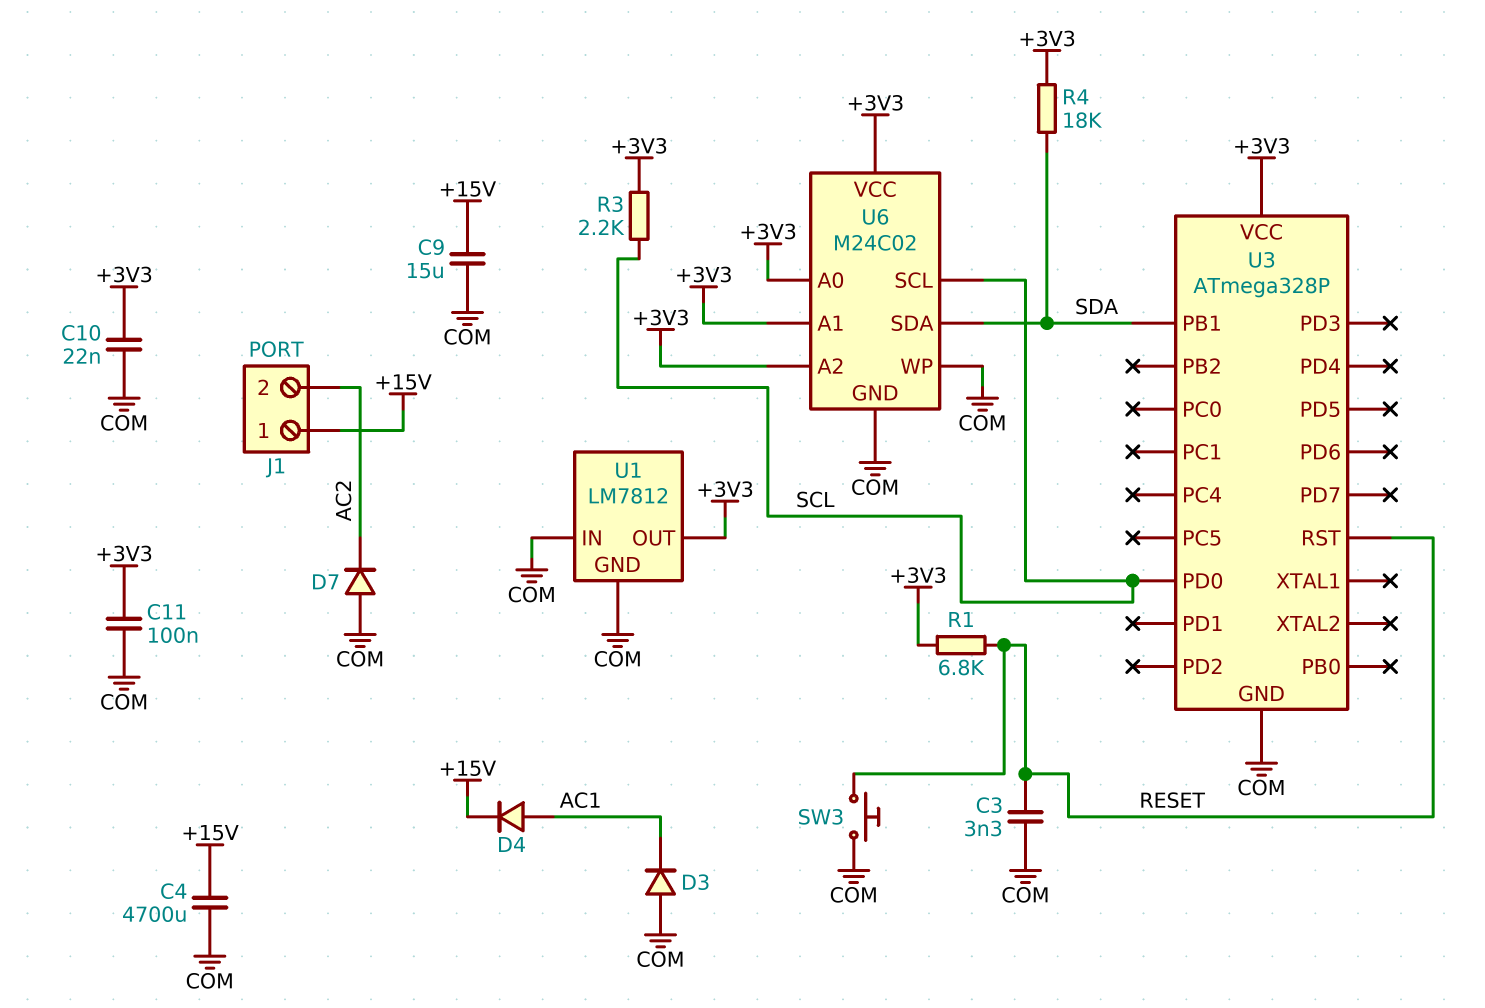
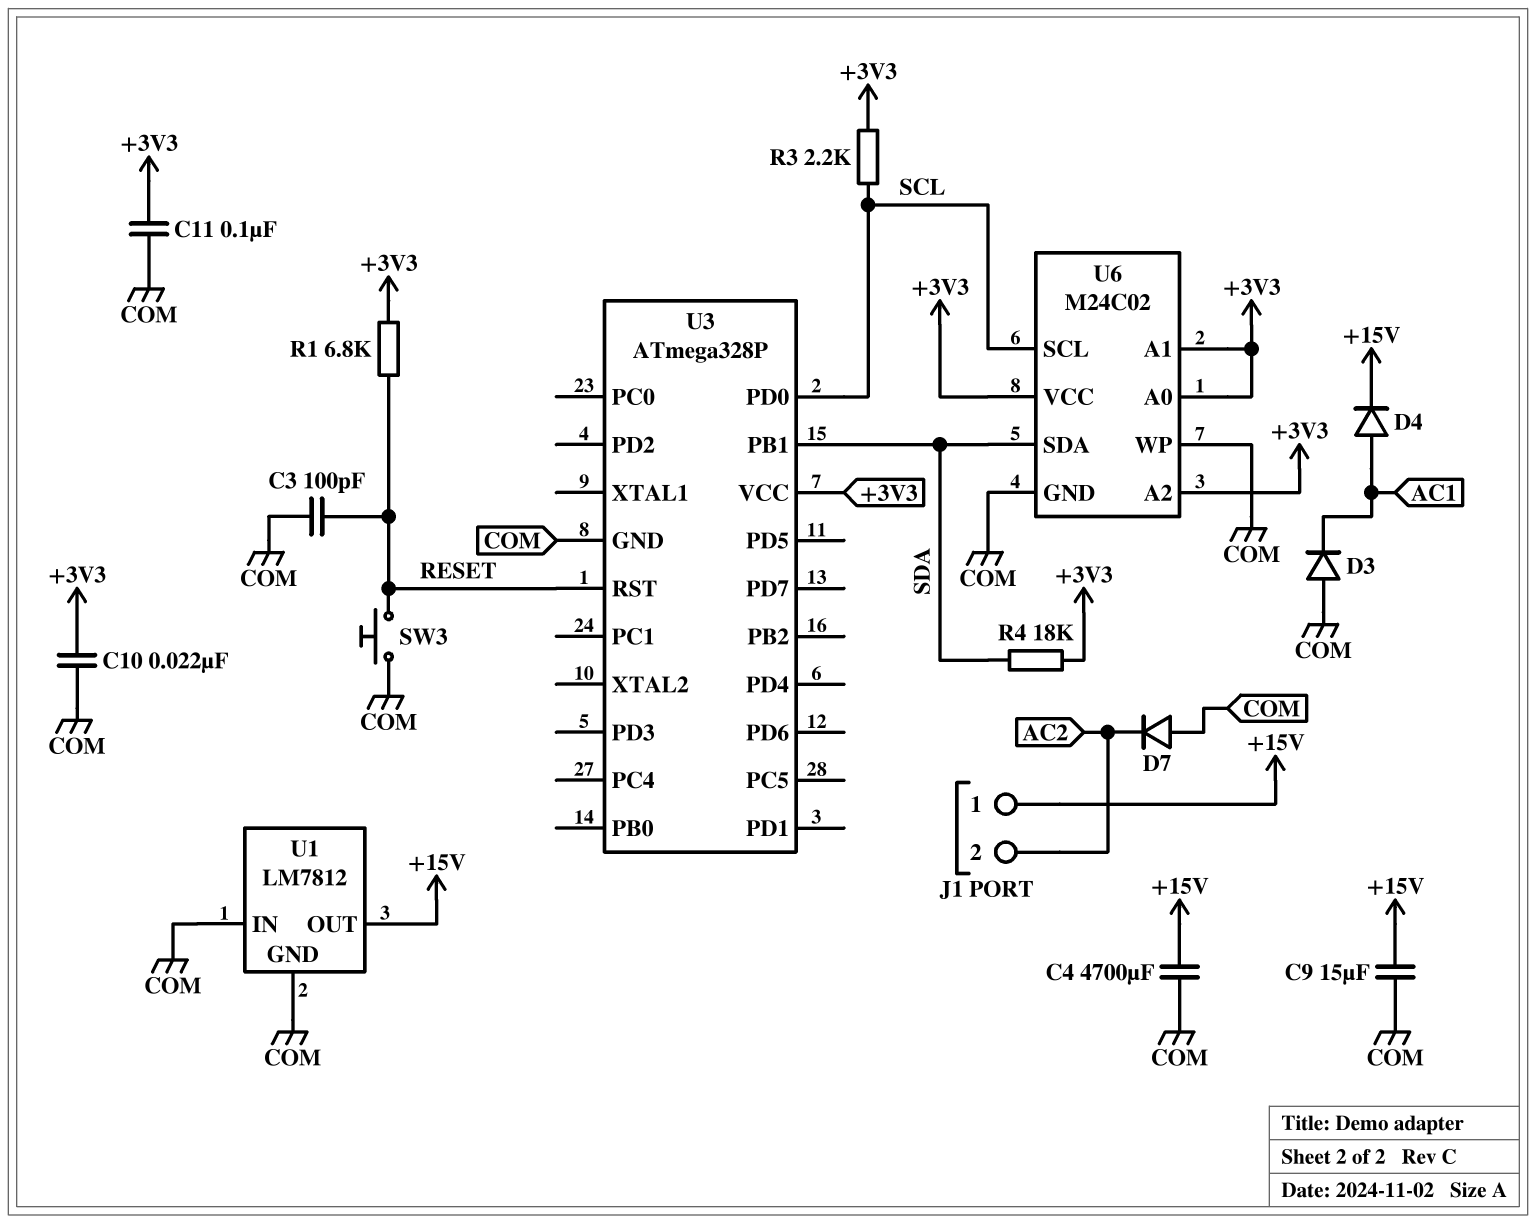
C3: 3.3nF (COM, RESET) -> 100pF (COM, RESET)
U1 pin OUT: +3V3 -> +15V

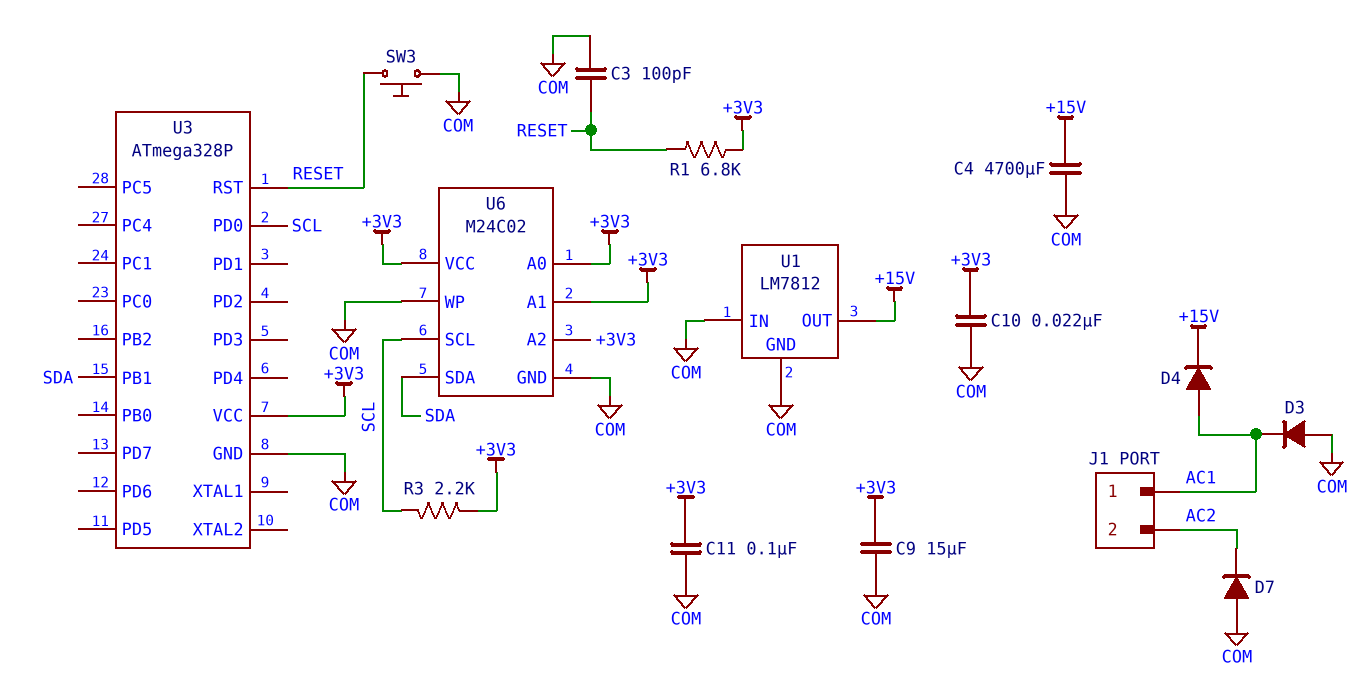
C9: 15uF (+15V, COM) -> 15uF (+3V3, COM)
J1 pin 1: +15V -> AC1
R4: 18k (+3V3, SDA) -> none

